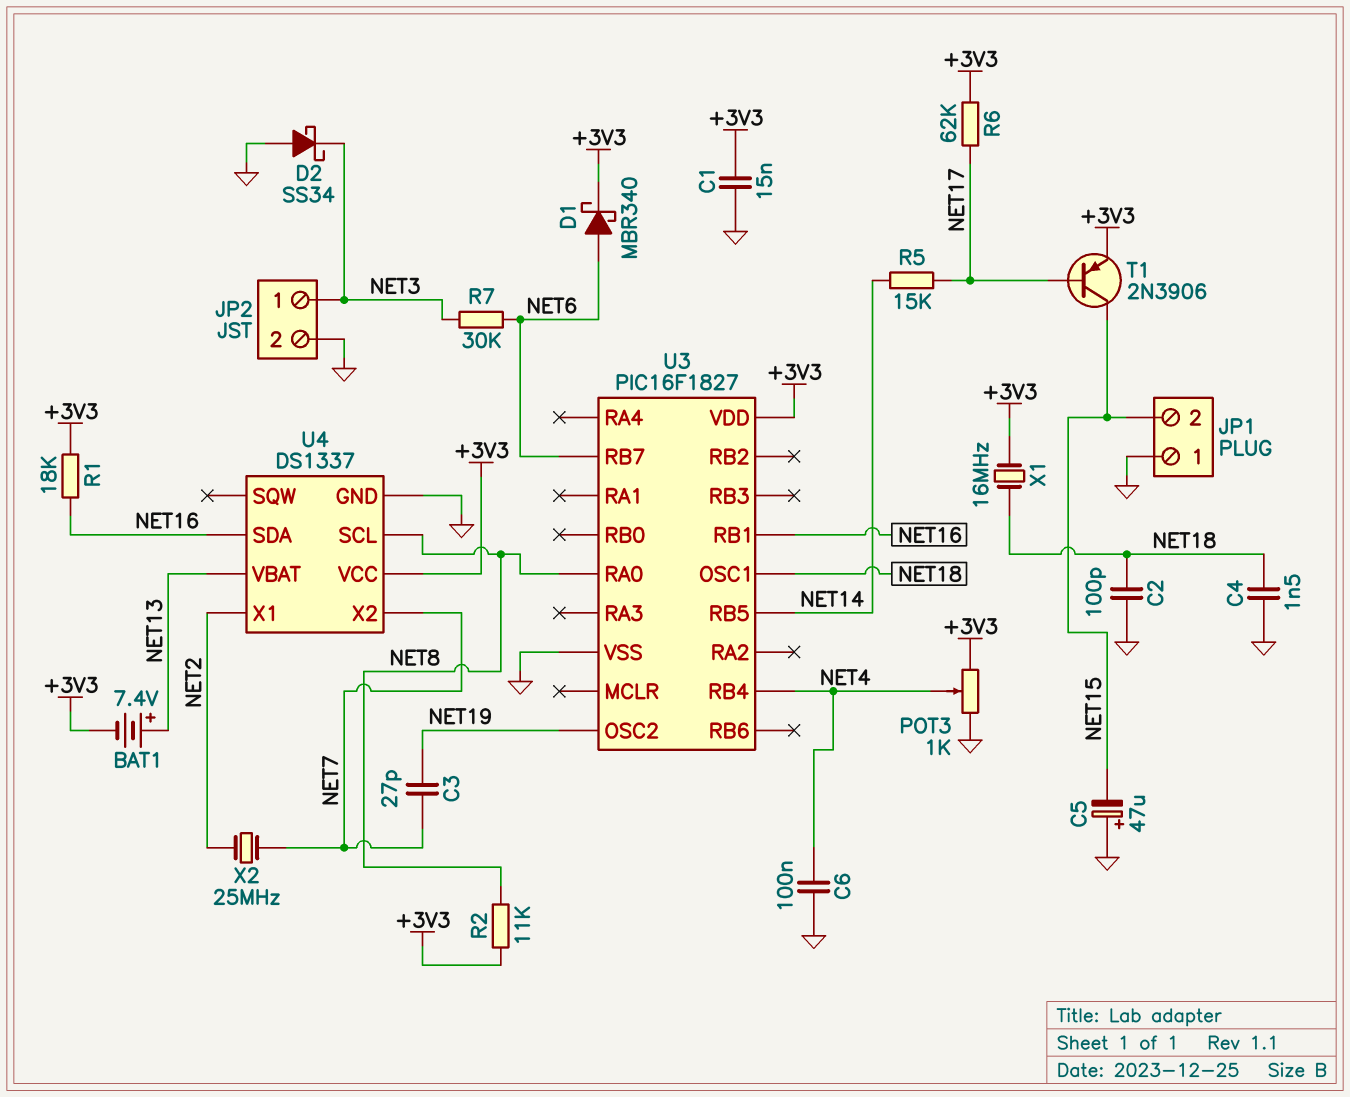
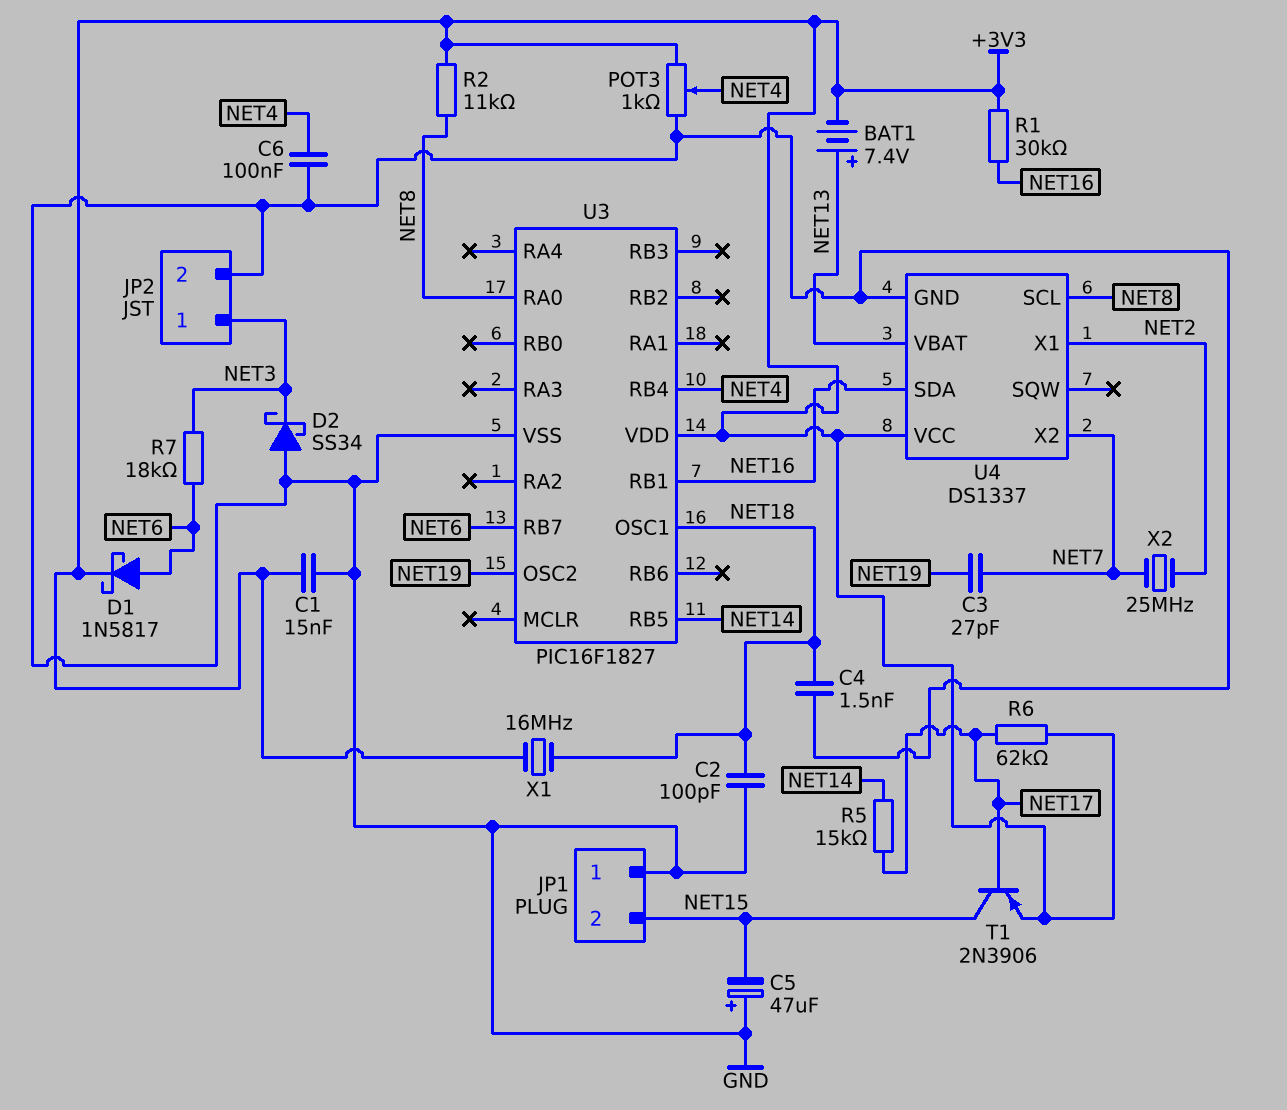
D1: schottky MBR340 (A NET6, K +3V3) -> schottky 1N5817 (A NET6, K +3V3)
R1: 18k (+3V3, NET16) -> 30k (+3V3, NET16)
R7: 30k (NET3, NET6) -> 18k (NET3, NET6)

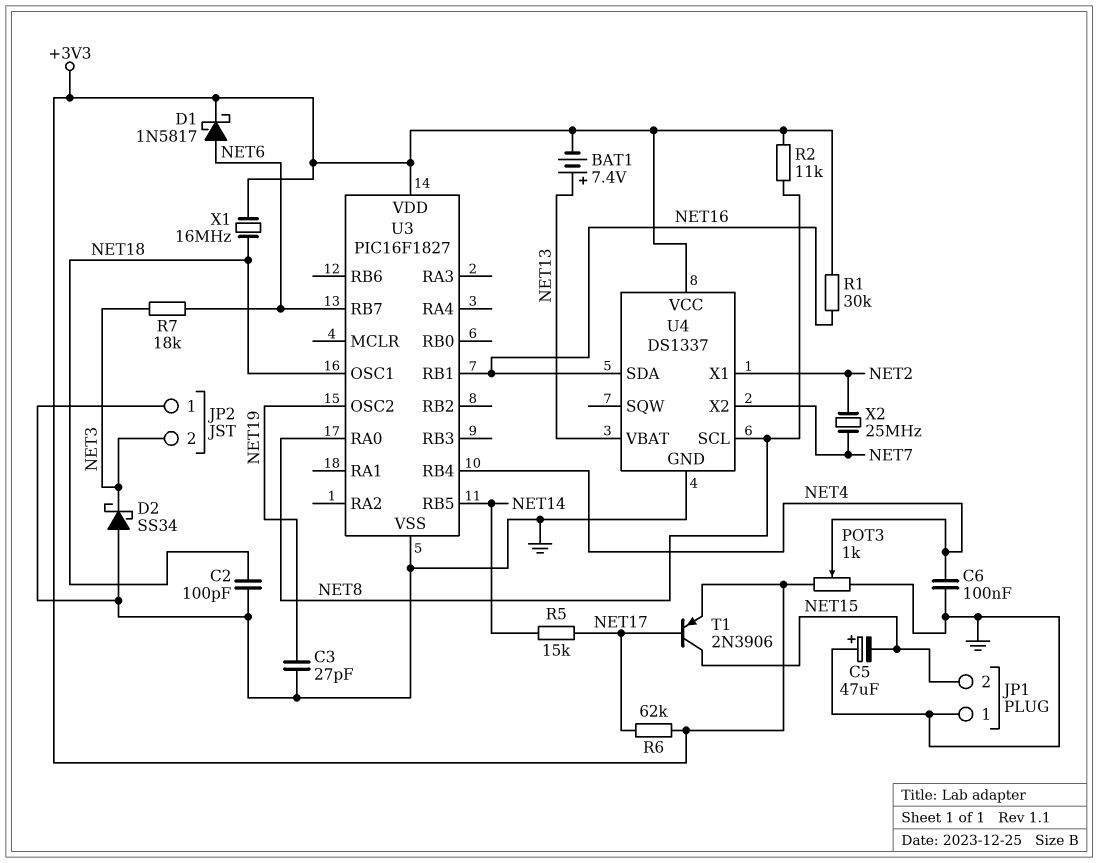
C1: 15nF (+3V3, GND) -> none
C3: 27pF (NET7, NET19) -> 27pF (GND, NET19)
C4: 1.5nF (GND, NET18) -> none
JP2 pin 1: NET3 -> GND
JP2 pin 2: GND -> NET3

